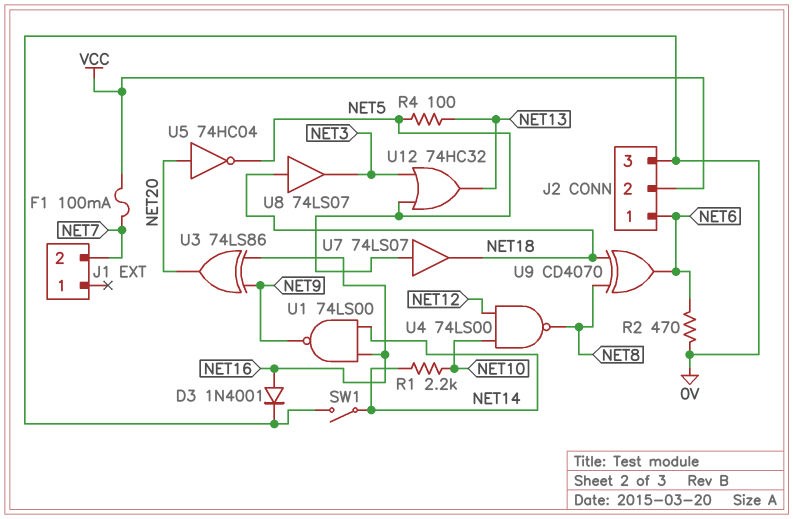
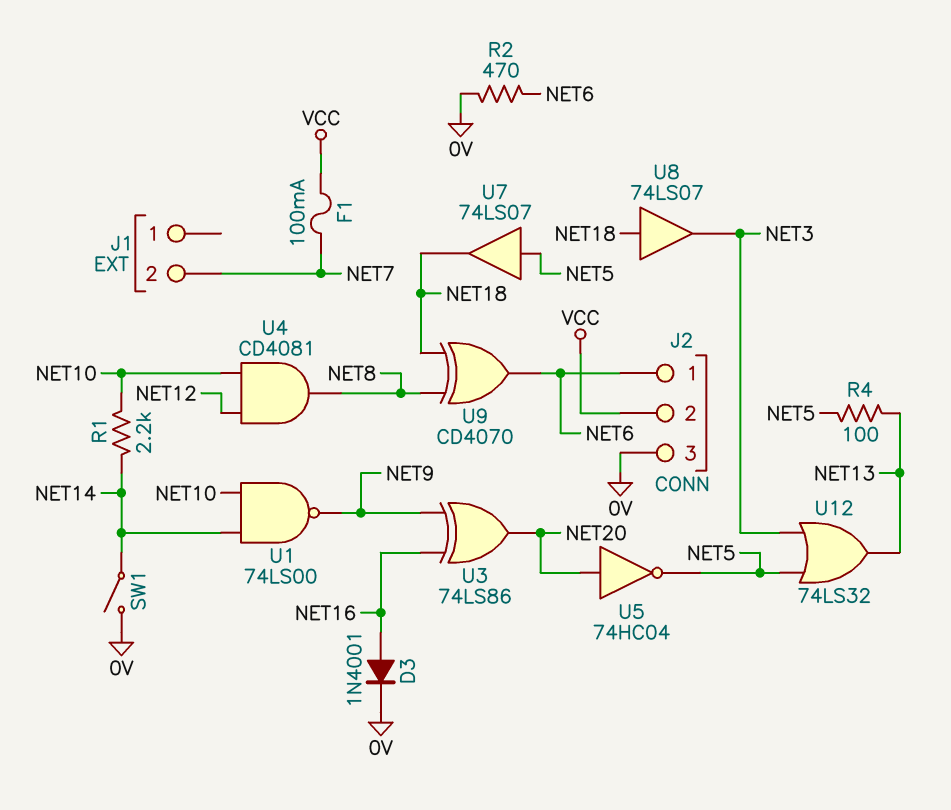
U1: NAND 74LS00 (in NET14, in NET16, out NET9) -> NAND 74LS00 (in NET10, in NET14, out NET9)
U4: NAND 74LS00 (in NET10, in NET12, out NET8) -> AND CD4081 (in NET10, in NET12, out NET8)
U12: OR 74HC32 (in NET3, in NET5, out NET13) -> OR 74LS32 (in NET3, in NET5, out NET13)

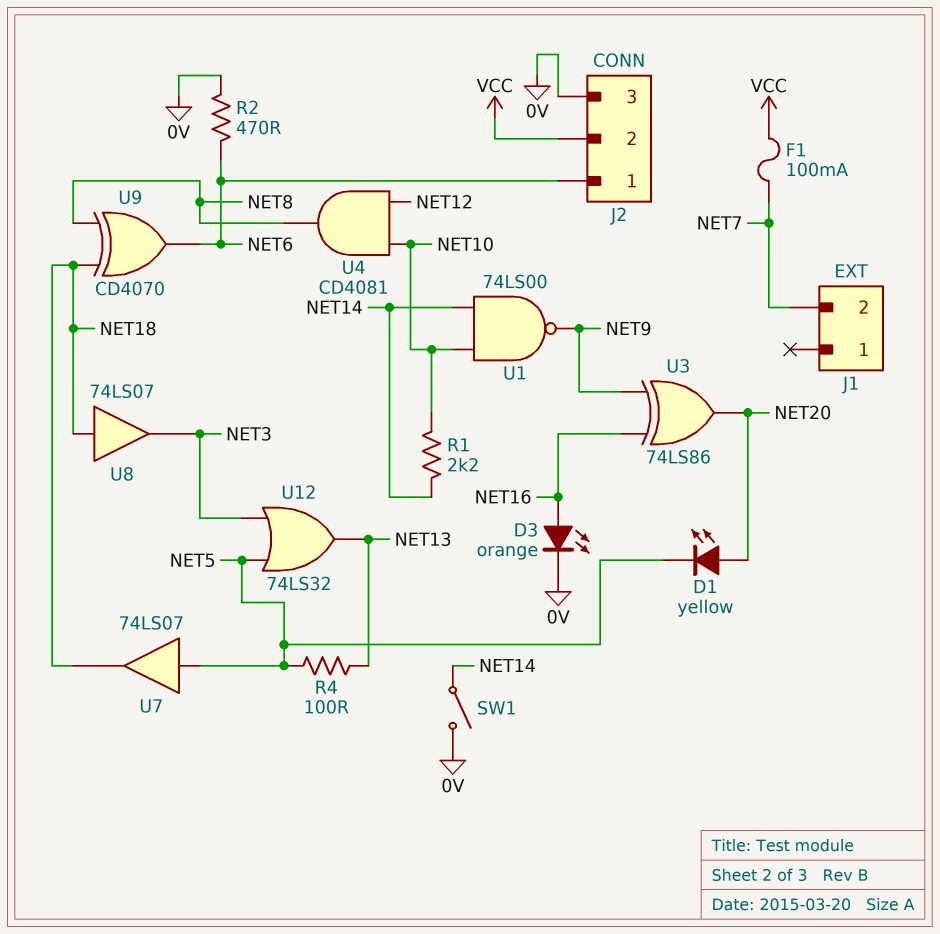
D1: none -> LED yellow (A NET20, K NET5)
D3: diode 1N4001 (A NET16, K 0V) -> LED orange (A NET16, K 0V)
U5: NOT 74HC04 (in NET20, out NET5) -> none

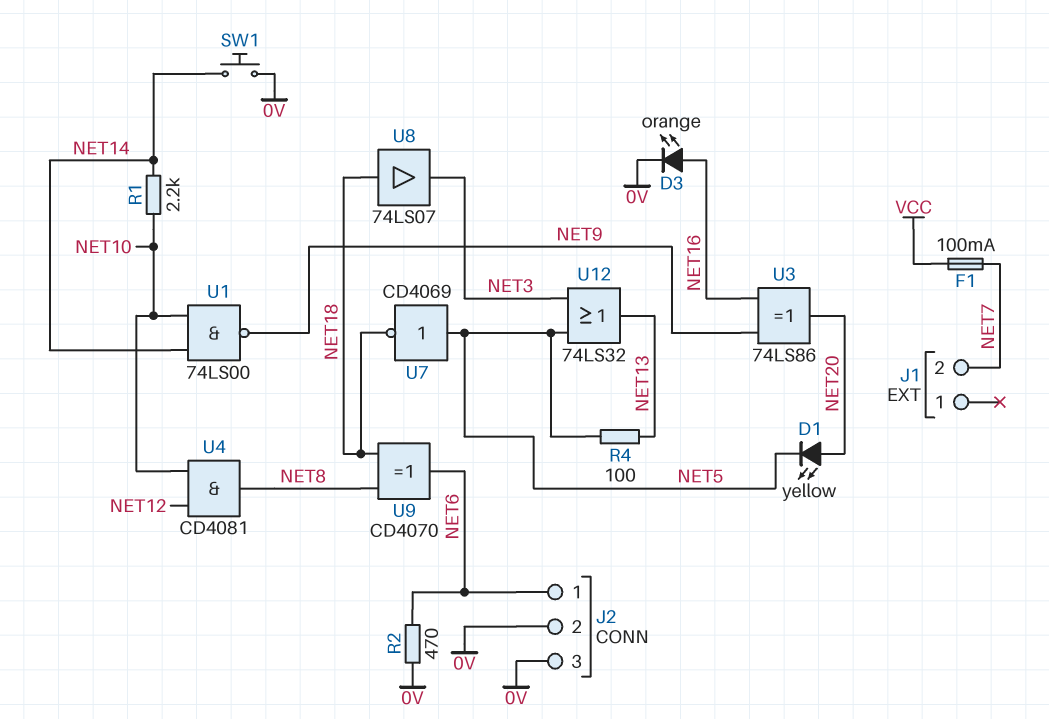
J2 pin 2: VCC -> 0V
SW1: switch (0V, NET14) -> button (0V, NET14)
U7: buffer 74LS07 (in NET5, out NET18) -> NOT CD4069 (in NET5, out NET18)

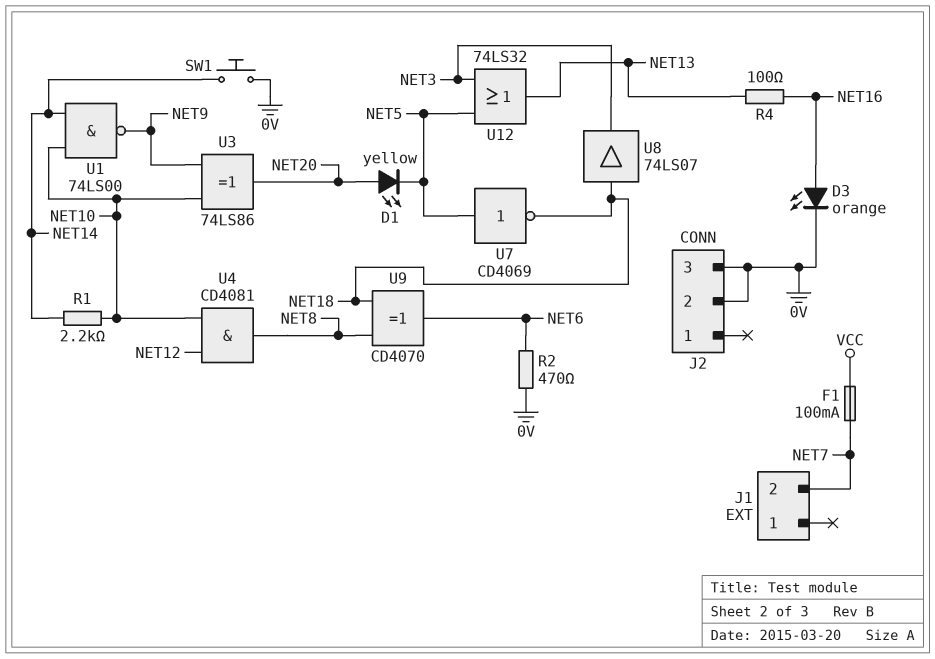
J2 pin 1: NET6 -> none
R4: 100 (NET5, NET13) -> 100 (NET13, NET16)
U3: XOR 74LS86 (in NET9, in NET16, out NET20) -> XOR 74LS86 (in NET9, in NET10, out NET20)

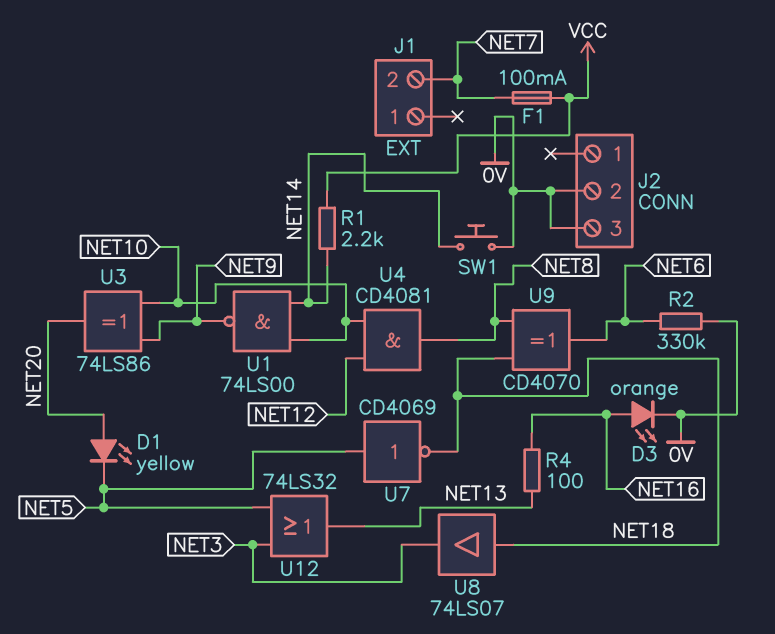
R1: 2.2k (NET10, NET14) -> 2.2k (NET14, VCC)
R2: 470 (0V, NET6) -> 330k (0V, NET6)

